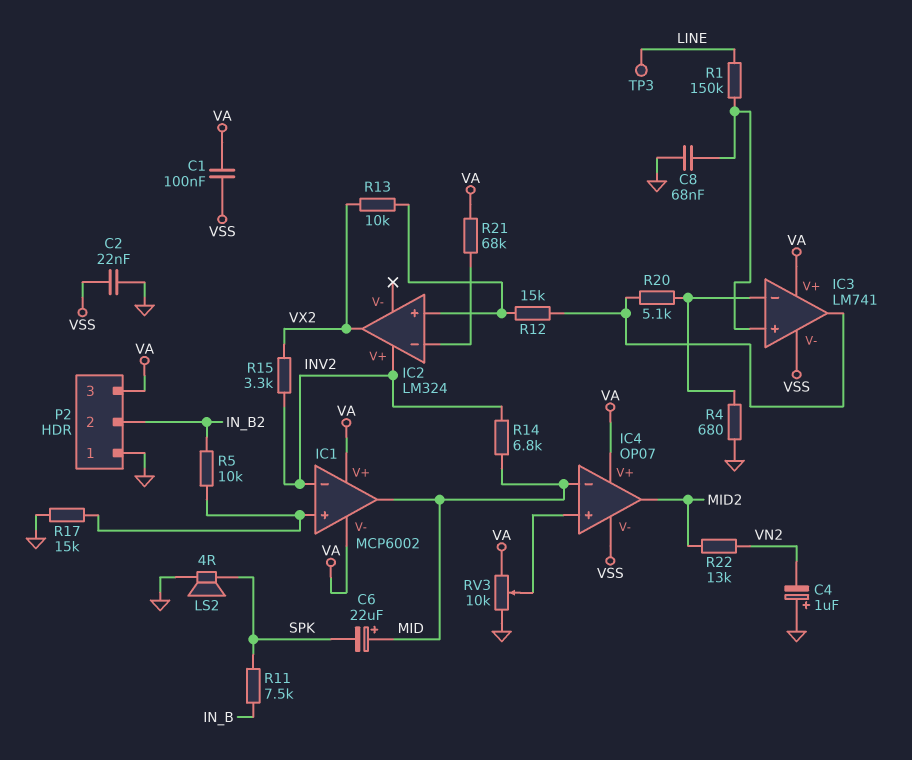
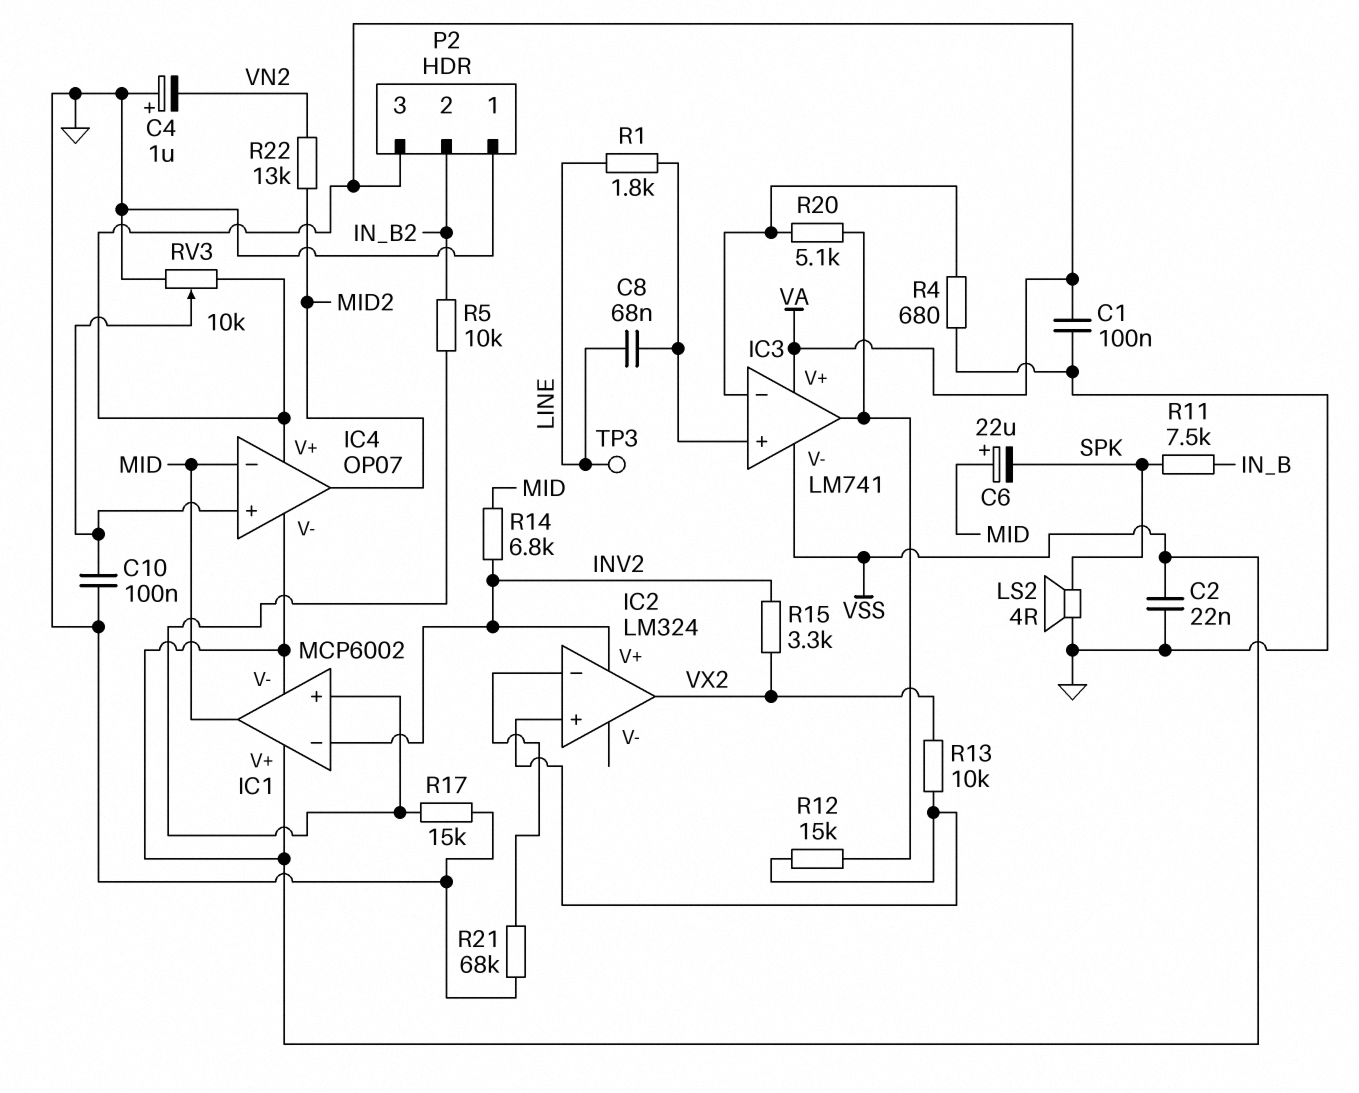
C1: 100nF (VA, VSS) -> 100nF (GND, VA)
C8: 68nF (GND, IC3/in+) -> 68nF (IC3/in+, LINE)
C10: none -> 100nF (GND, IC4/in+)
IC1 pin V+: VA -> VSS
IC1 pin V-: VA -> VSS
R1: 150k (IC3/in+, LINE) -> 1.8k (IC3/in+, LINE)
R21: 68k (IC2/in-, VA) -> 68k (GND, IC2/in-)

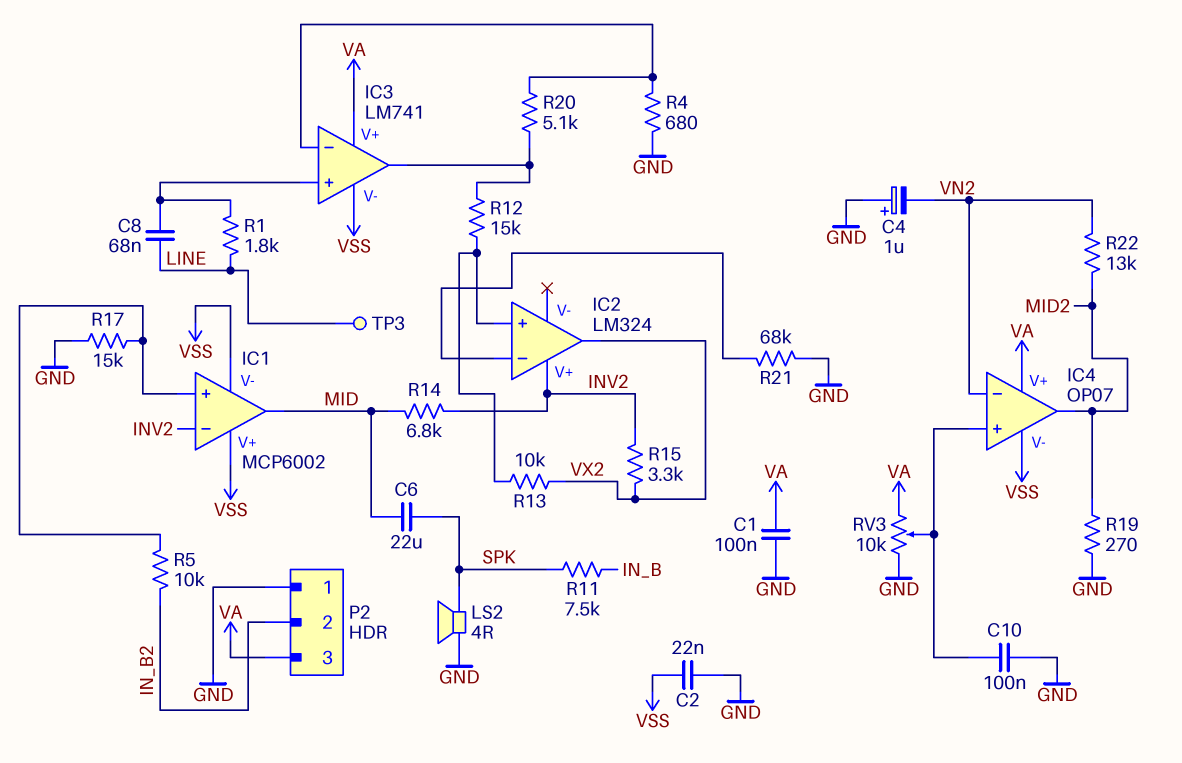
C6: 22uF (plus MID, minus SPK) -> 22uF (MID, SPK)
IC4 pin in-: MID -> VN2
R19: none -> 270 (GND, MID2)

